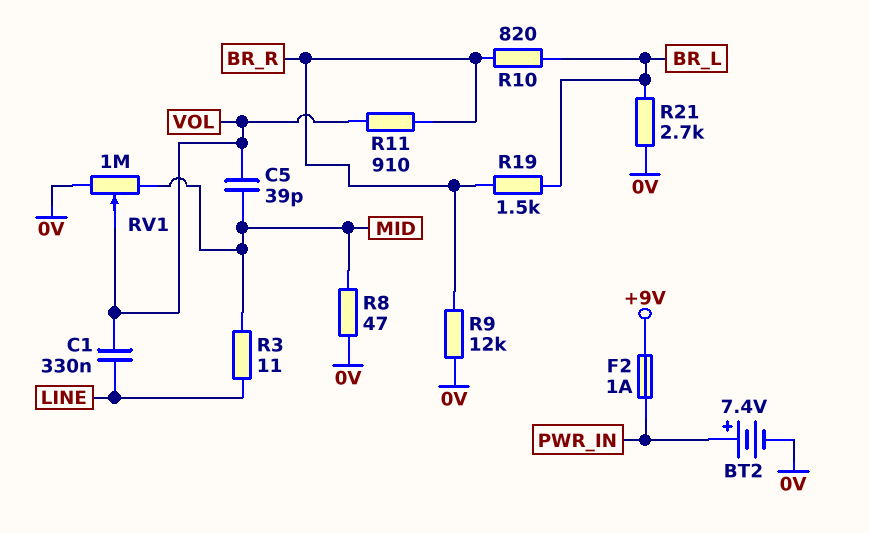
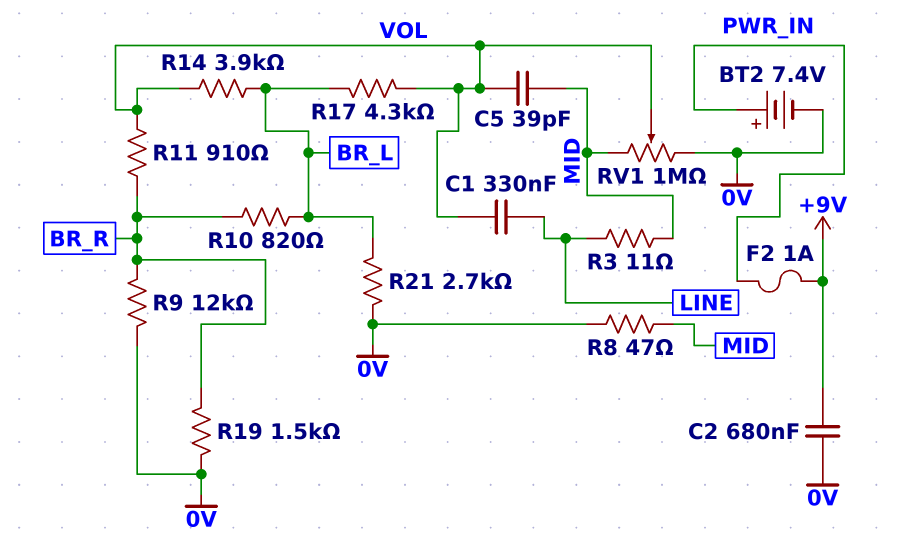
C2: none -> 680nF (+9V, 0V)
R14: none -> 3.9k (BR_L, VOL)
R17: none -> 4.3k (BR_L, VOL)
R19: 1.5k (BR_L, BR_R) -> 1.5k (0V, BR_R)

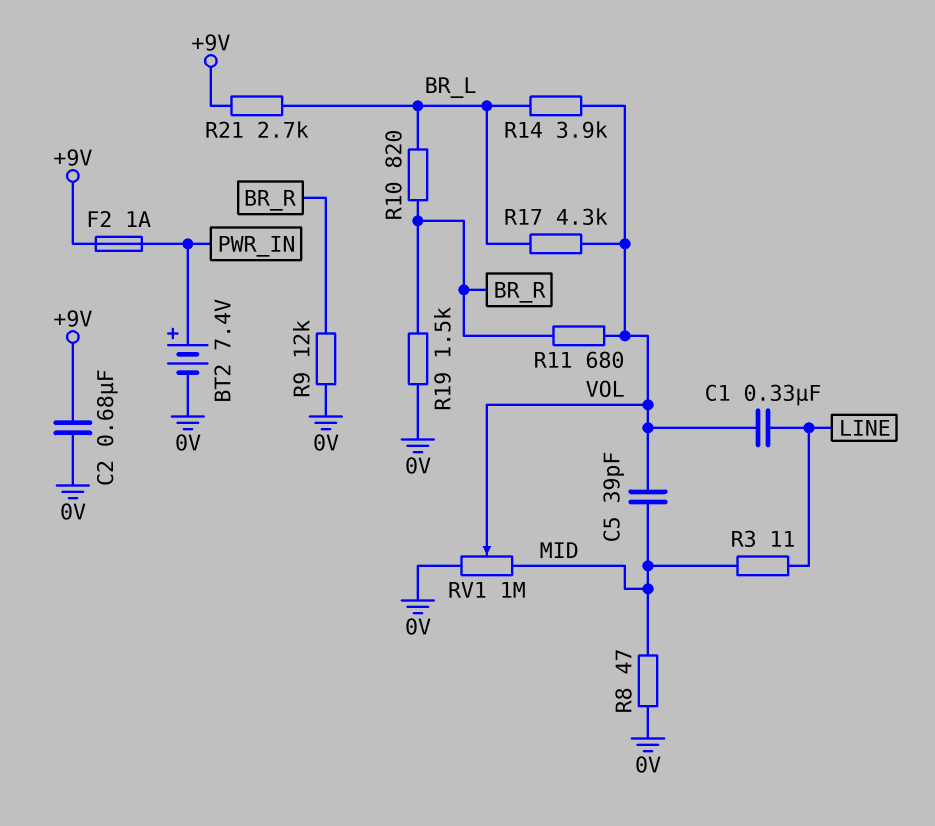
R11: 910 (BR_R, VOL) -> 680 (BR_R, VOL)
R21: 2.7k (0V, BR_L) -> 2.7k (+9V, BR_L)

